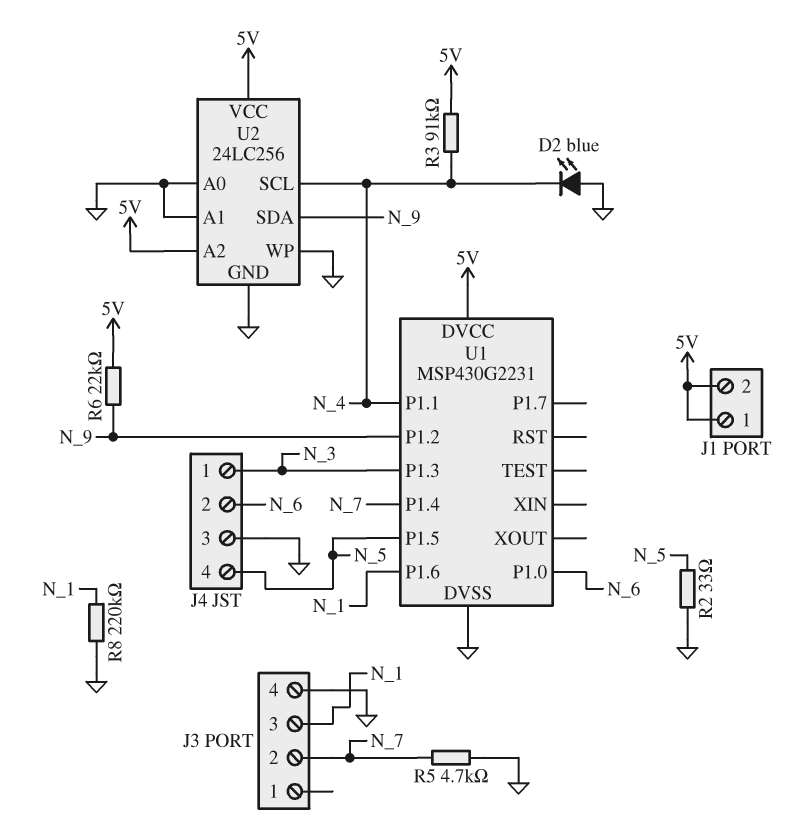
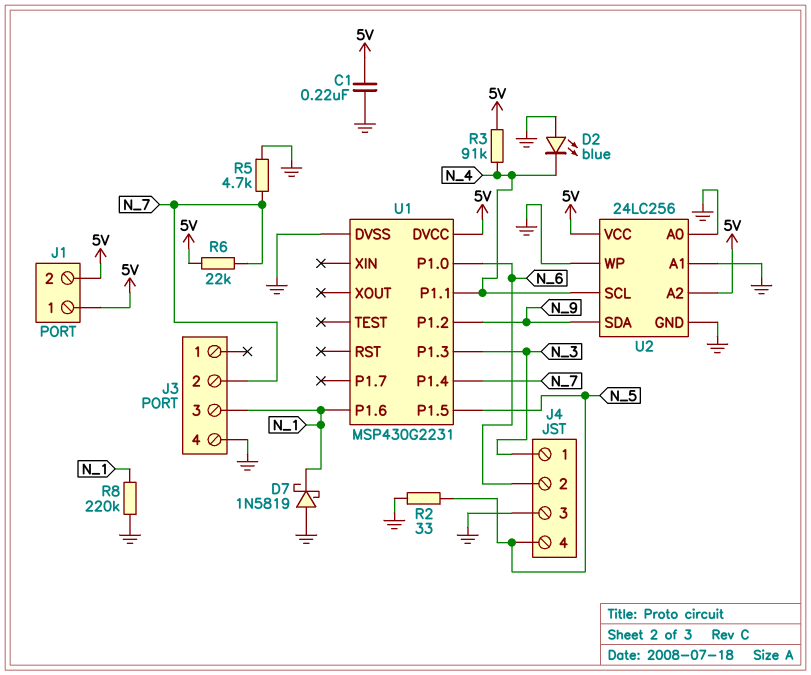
C1: none -> 220nF (5V, GND)
D7: none -> schottky 1N5819 (A GND, K N_1)
R6: 22k (5V, N_9) -> 22k (5V, N_7)

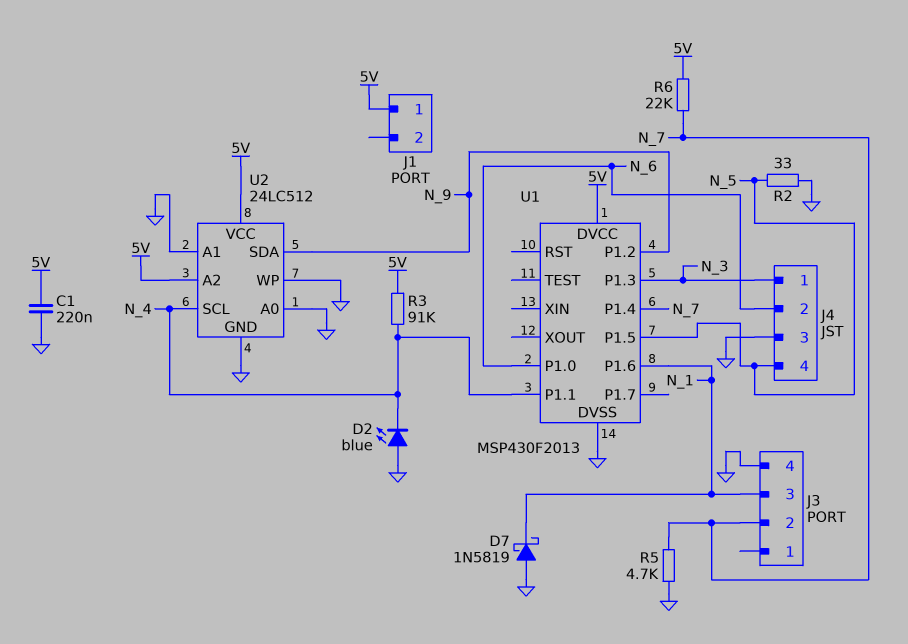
J1 pin 2: 5V -> none
R8: 220k (GND, N_1) -> none
U1: MSP430G2231 -> MSP430F2013
U2: 24LC256 -> 24LC512

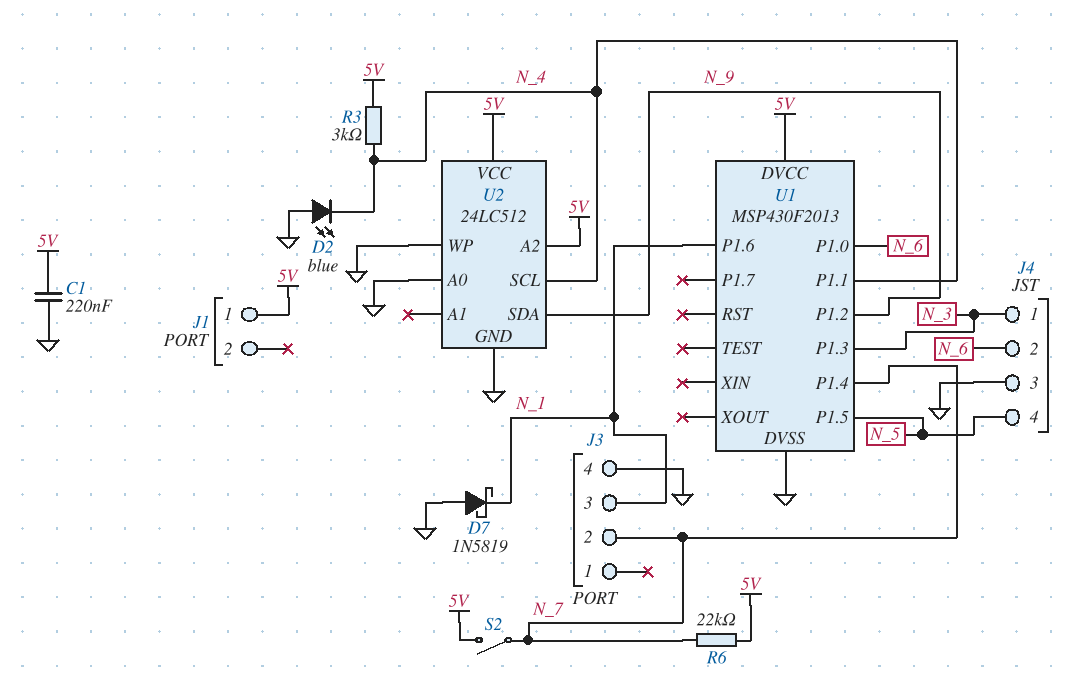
R2: 33 (GND, N_5) -> none
R3: 91k (5V, N_4) -> 3k (5V, N_4)
R5: 4.7k (GND, N_7) -> none
S2: none -> switch (5V, N_7)
U2 pin A1: GND -> none

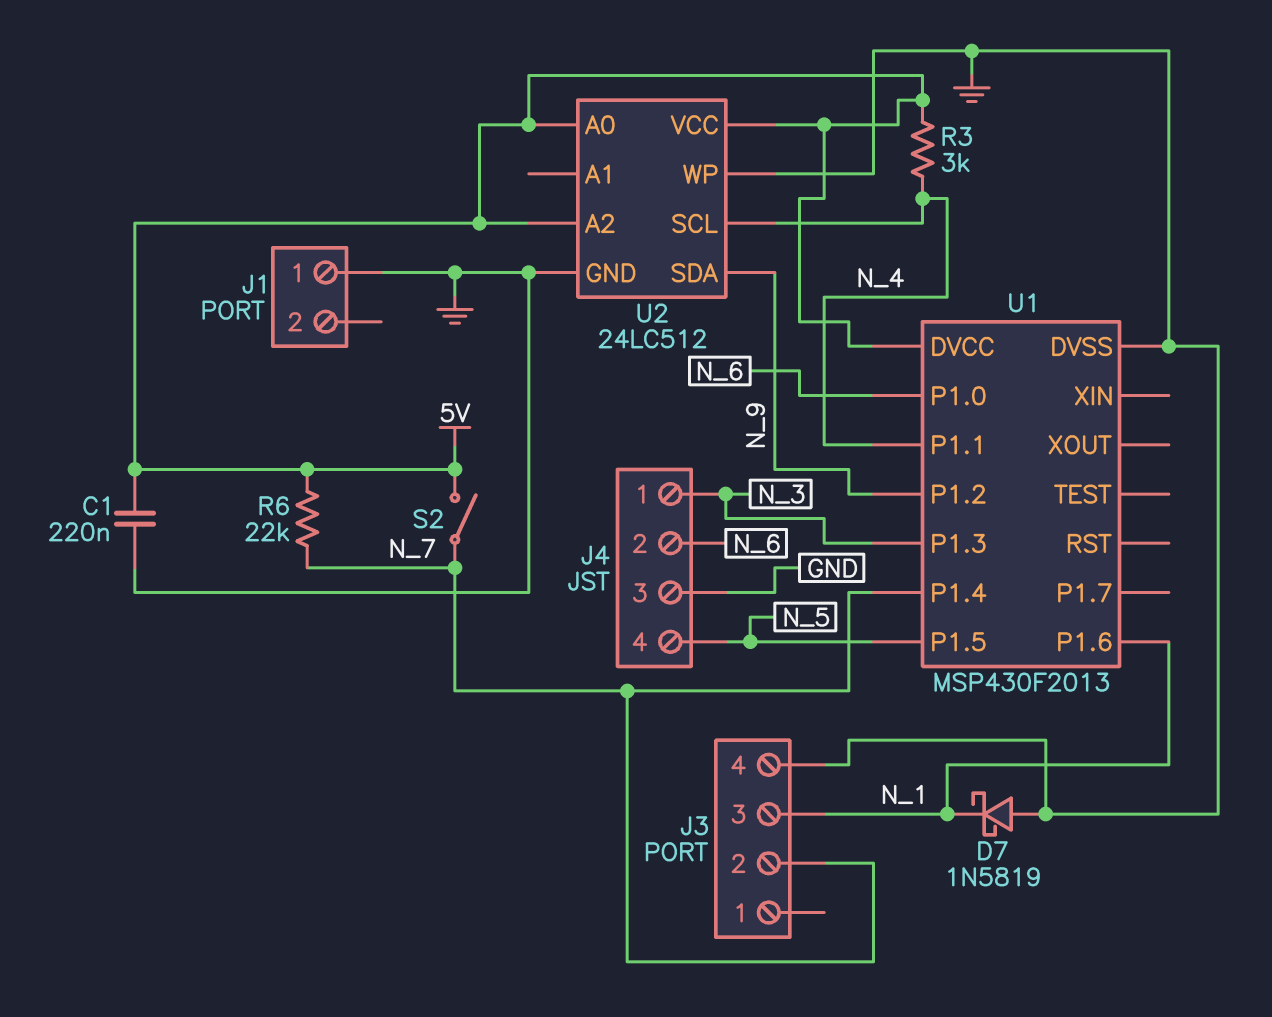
D2: LED blue (A GND, K N_4) -> none
J1 pin 1: 5V -> GND
U2 pin A0: GND -> 5V

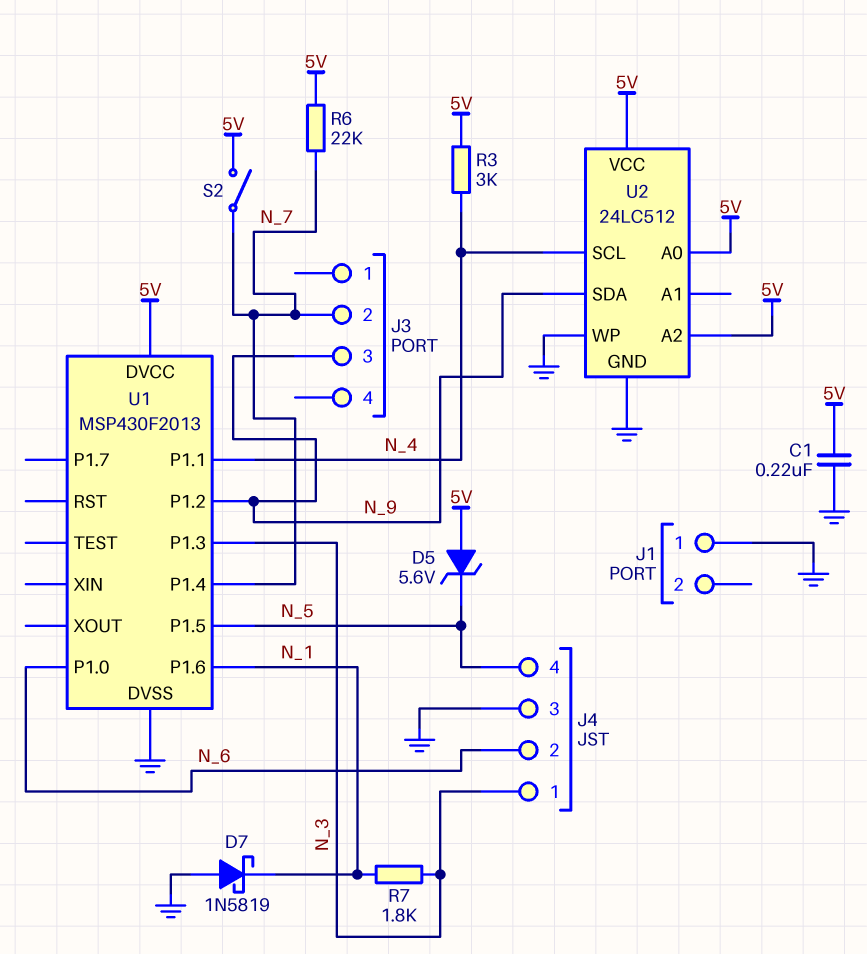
D5: none -> zener 5.6V (A 5V, K N_5)
J3 pin 3: N_1 -> N_9
J3 pin 4: GND -> none
R7: none -> 1.8k (N_1, N_3)

